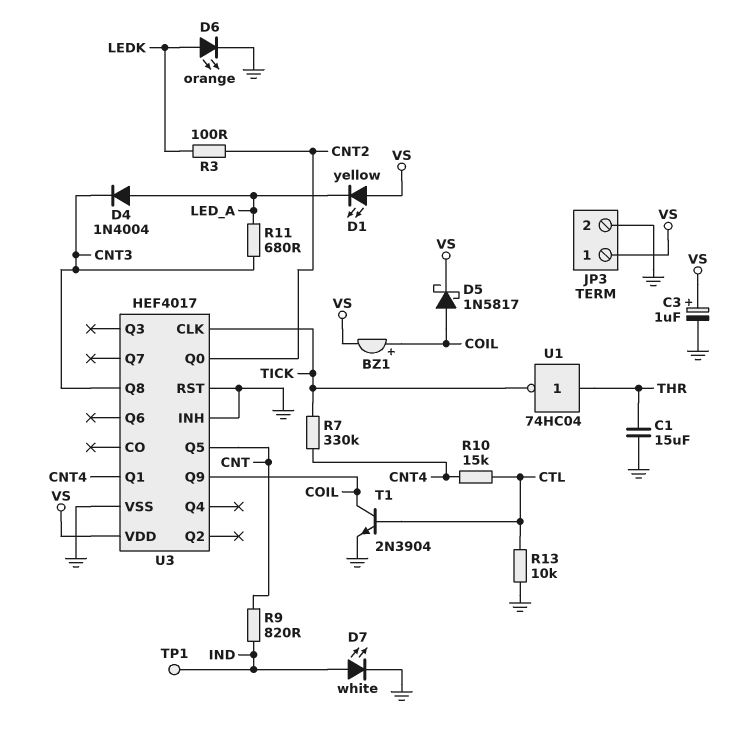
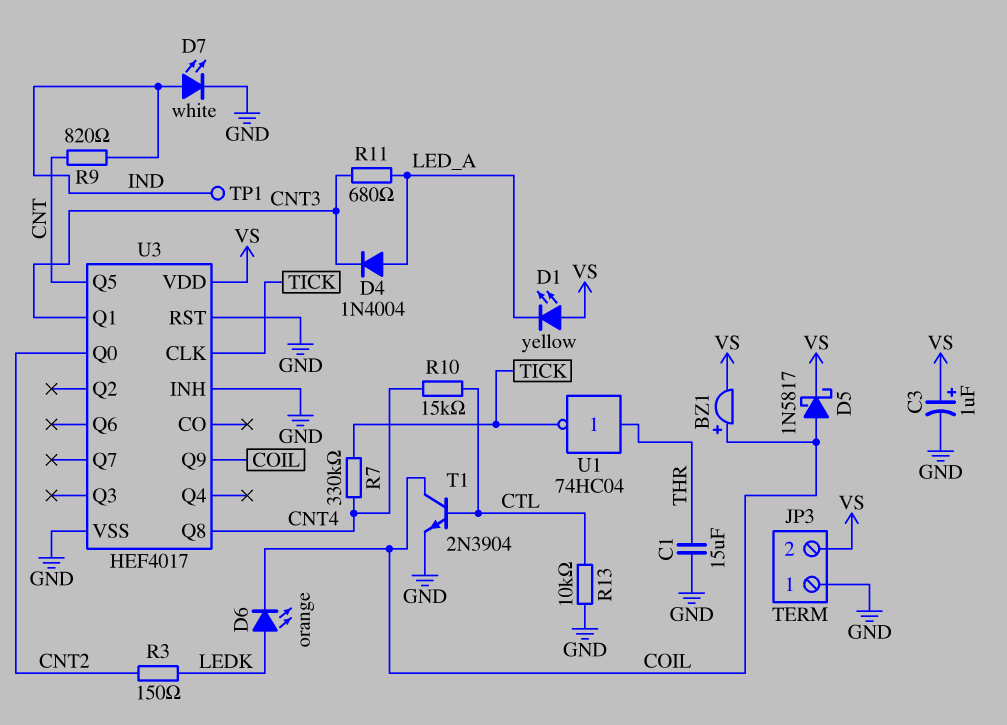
D6: LED orange (A LEDK, K GND) -> LED orange (A LEDK, K COIL)
JP3 pin 1: VS -> GND
JP3 pin 2: GND -> VS
R3: 100 (CNT2, LEDK) -> 150 (CNT2, LEDK)
U3 pin Q1: CNT4 -> CNT3
U3 pin Q8: CNT3 -> CNT4

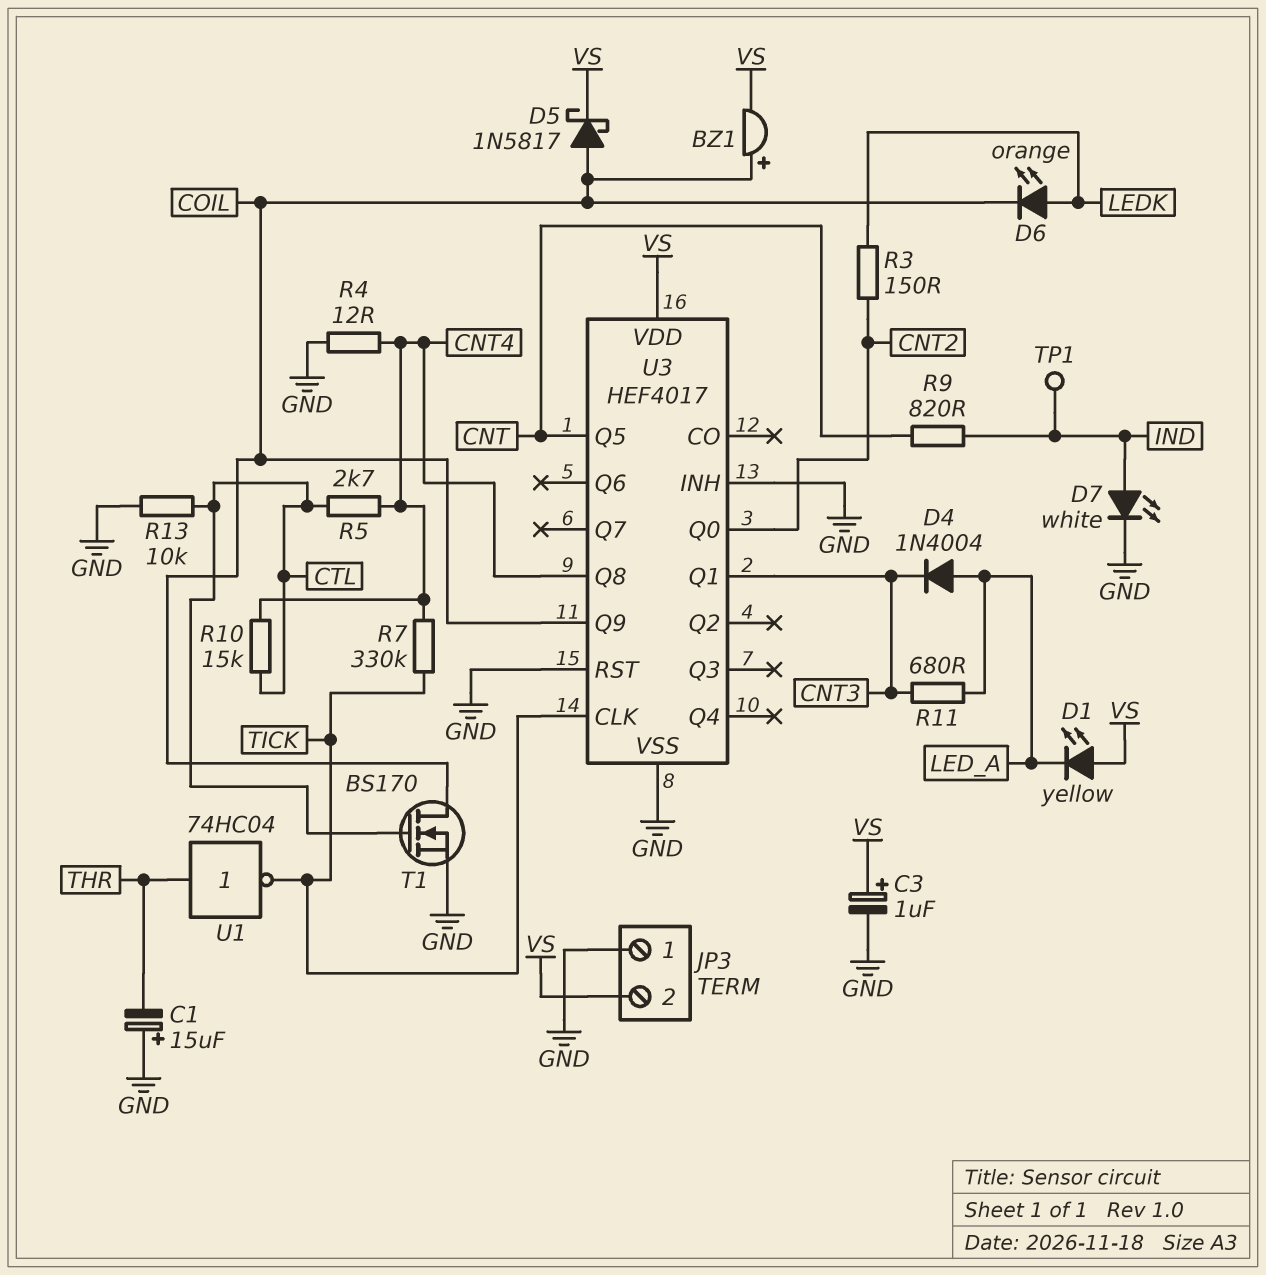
C1: 15uF (GND, THR) -> 15uF (plus GND, minus THR)
R4: none -> 12 (CNT4, GND)
R5: none -> 2.7k (CNT4, CTL)
T1: NPN 2N3904 (B CTL, C COIL, E GND) -> NMOS BS170 (G CTL, D COIL, S GND)

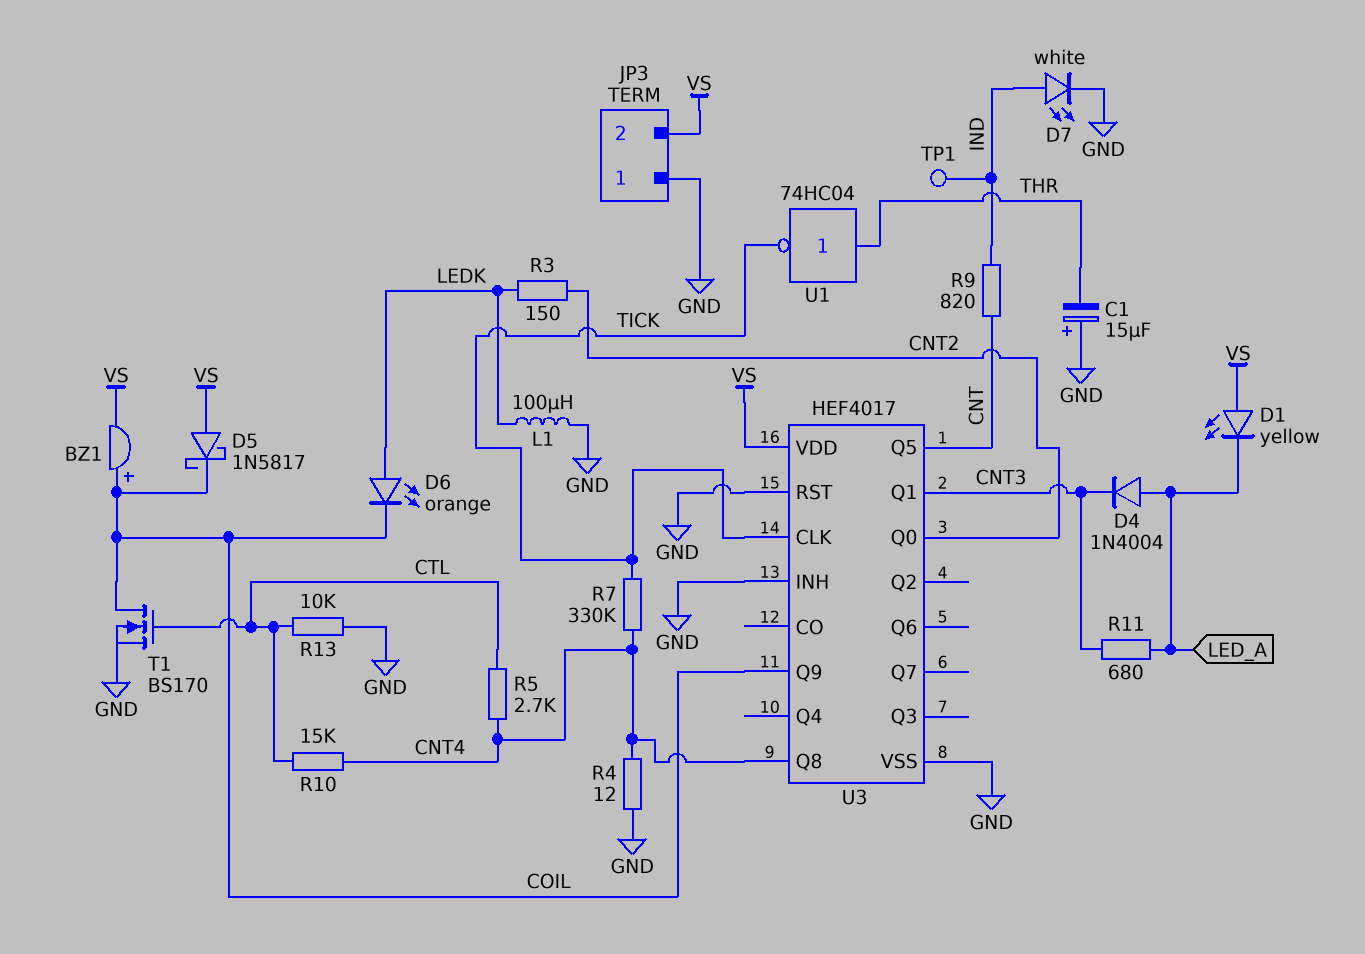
C3: 1uF (plus VS, minus GND) -> none
D5: schottky 1N5817 (A COIL, K VS) -> schottky 1N5817 (A VS, K COIL)
L1: none -> 100uH (GND, LEDK)

